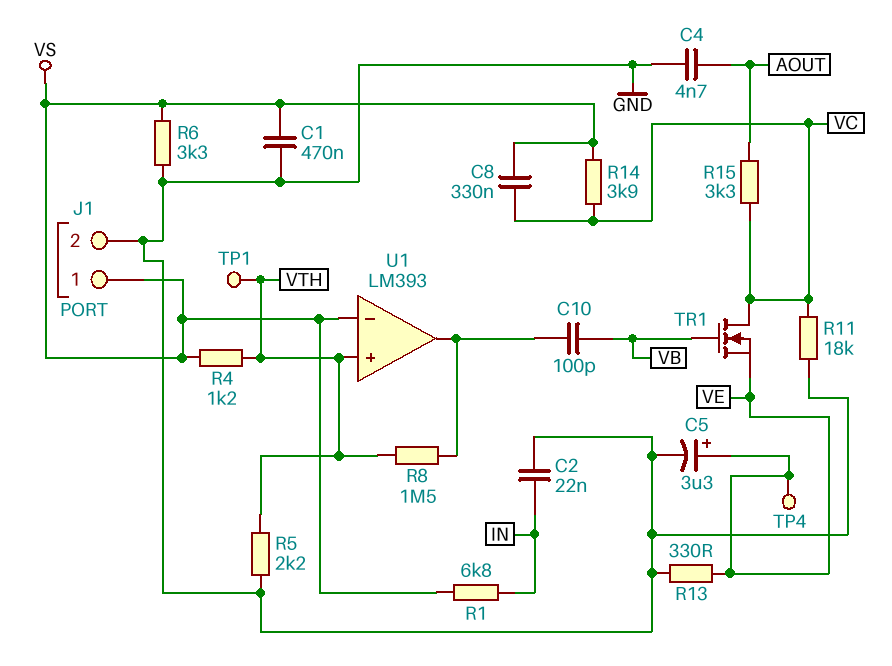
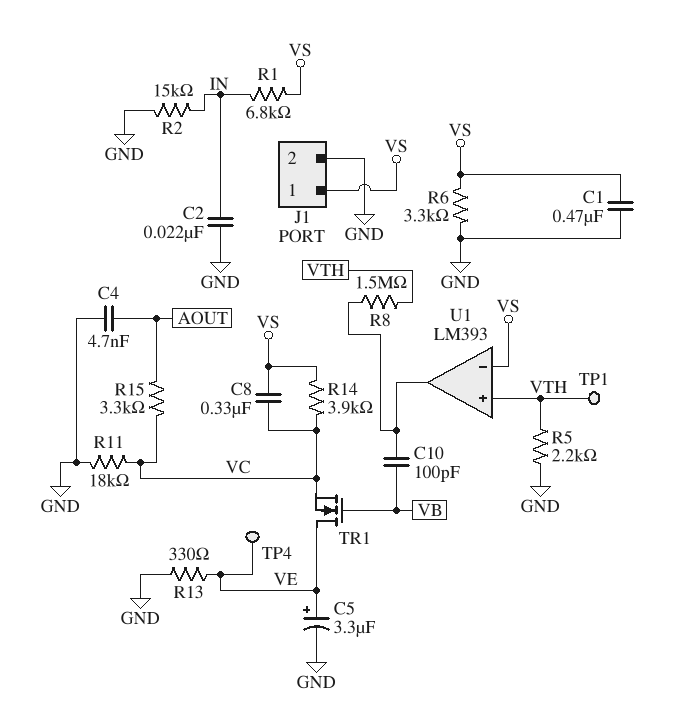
R2: none -> 15k (GND, IN)
R4: 1.2k (VS, VTH) -> none
TR1: NMOS (G VB, D VC, S VE) -> NMOS (G VB, D VE, S VC)

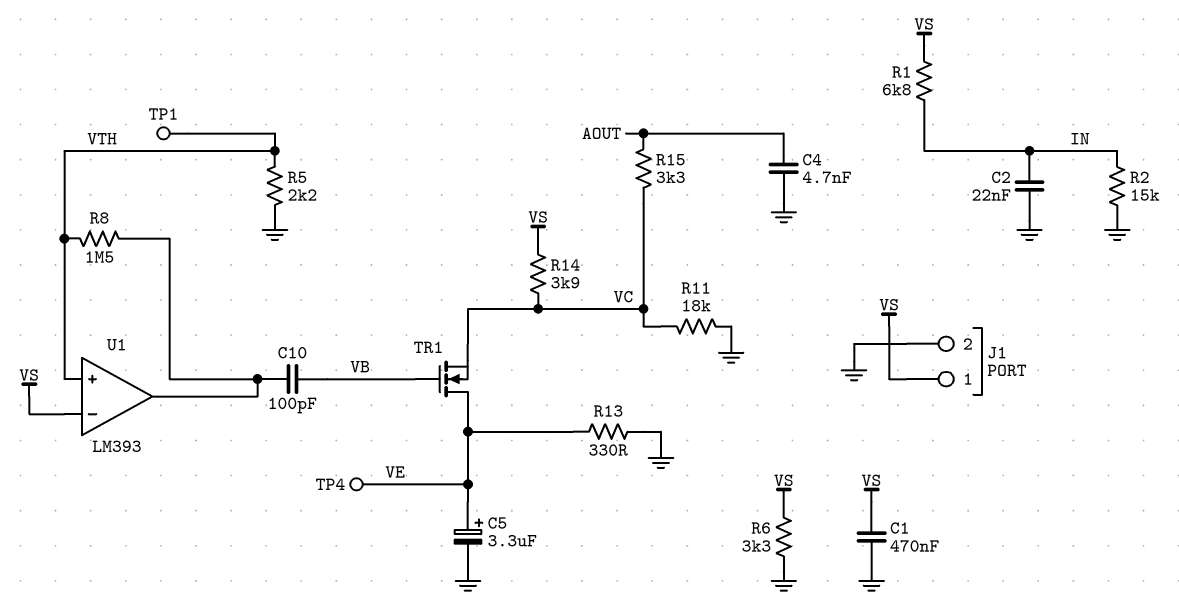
C8: 330nF (VC, VS) -> none

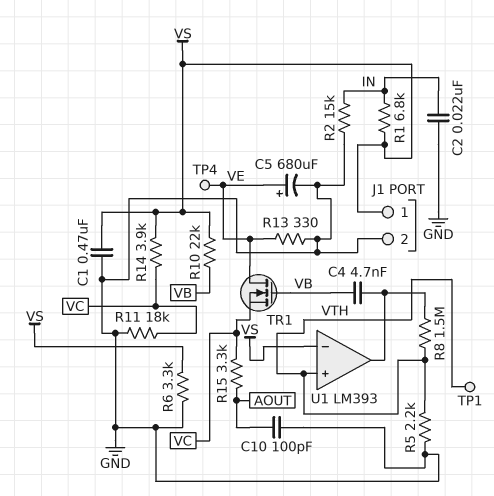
C4: 4.7nF (AOUT, GND) -> 4.7nF (U1/out, VB)
C5: 3.3uF (plus VE, minus GND) -> 680uF (plus VE, minus GND)
C10: 100pF (U1/out, VB) -> 100pF (AOUT, GND)
R10: none -> 22k (VB, VS)

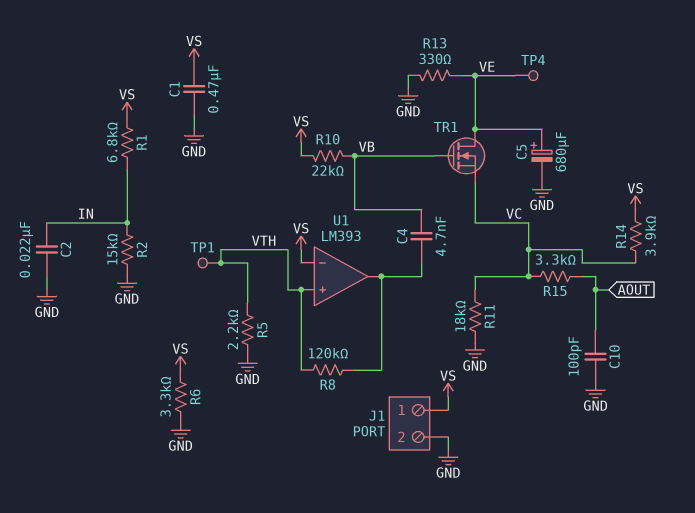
R8: 1.5M (U1/out, VTH) -> 120k (U1/out, VTH)

